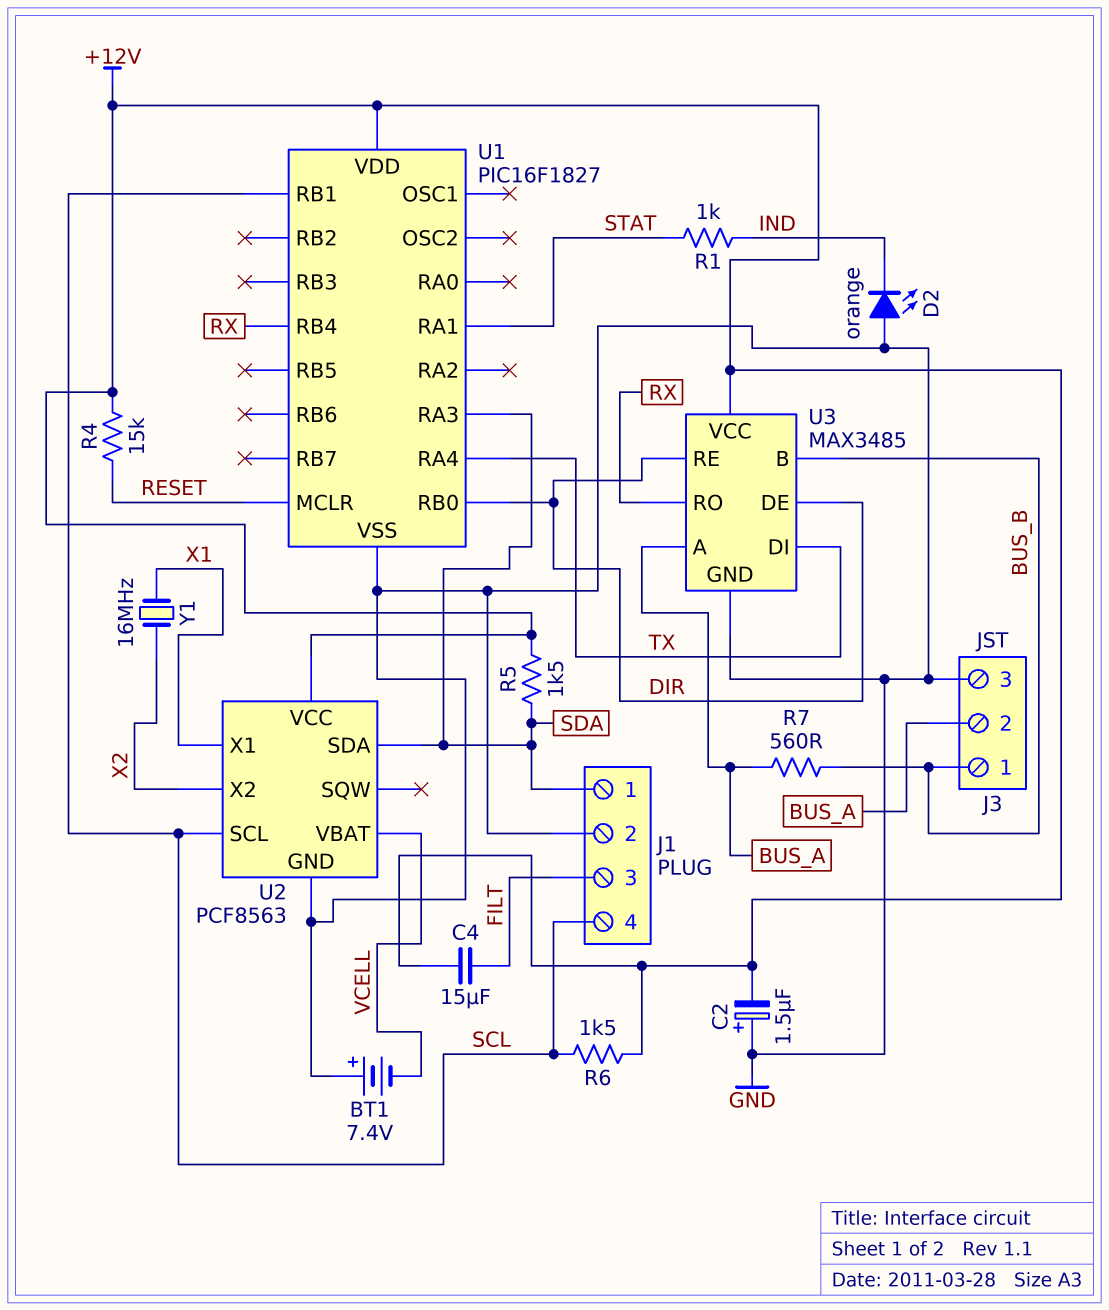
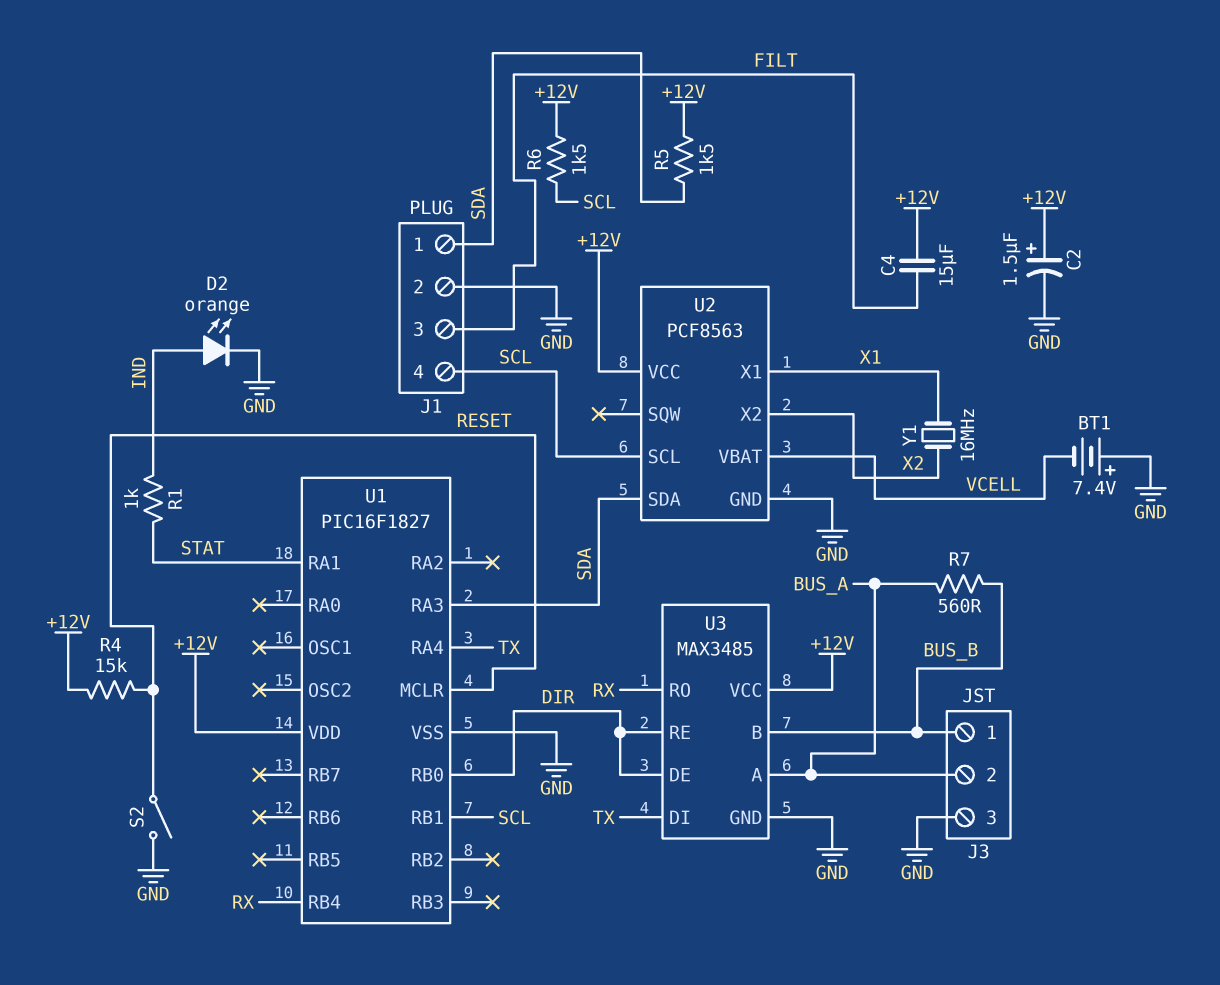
C2: 1.5uF (plus GND, minus +12V) -> 1.5uF (plus +12V, minus GND)
D2: LED orange (A GND, K IND) -> LED orange (A IND, K GND)
S2: none -> switch (GND, RESET)

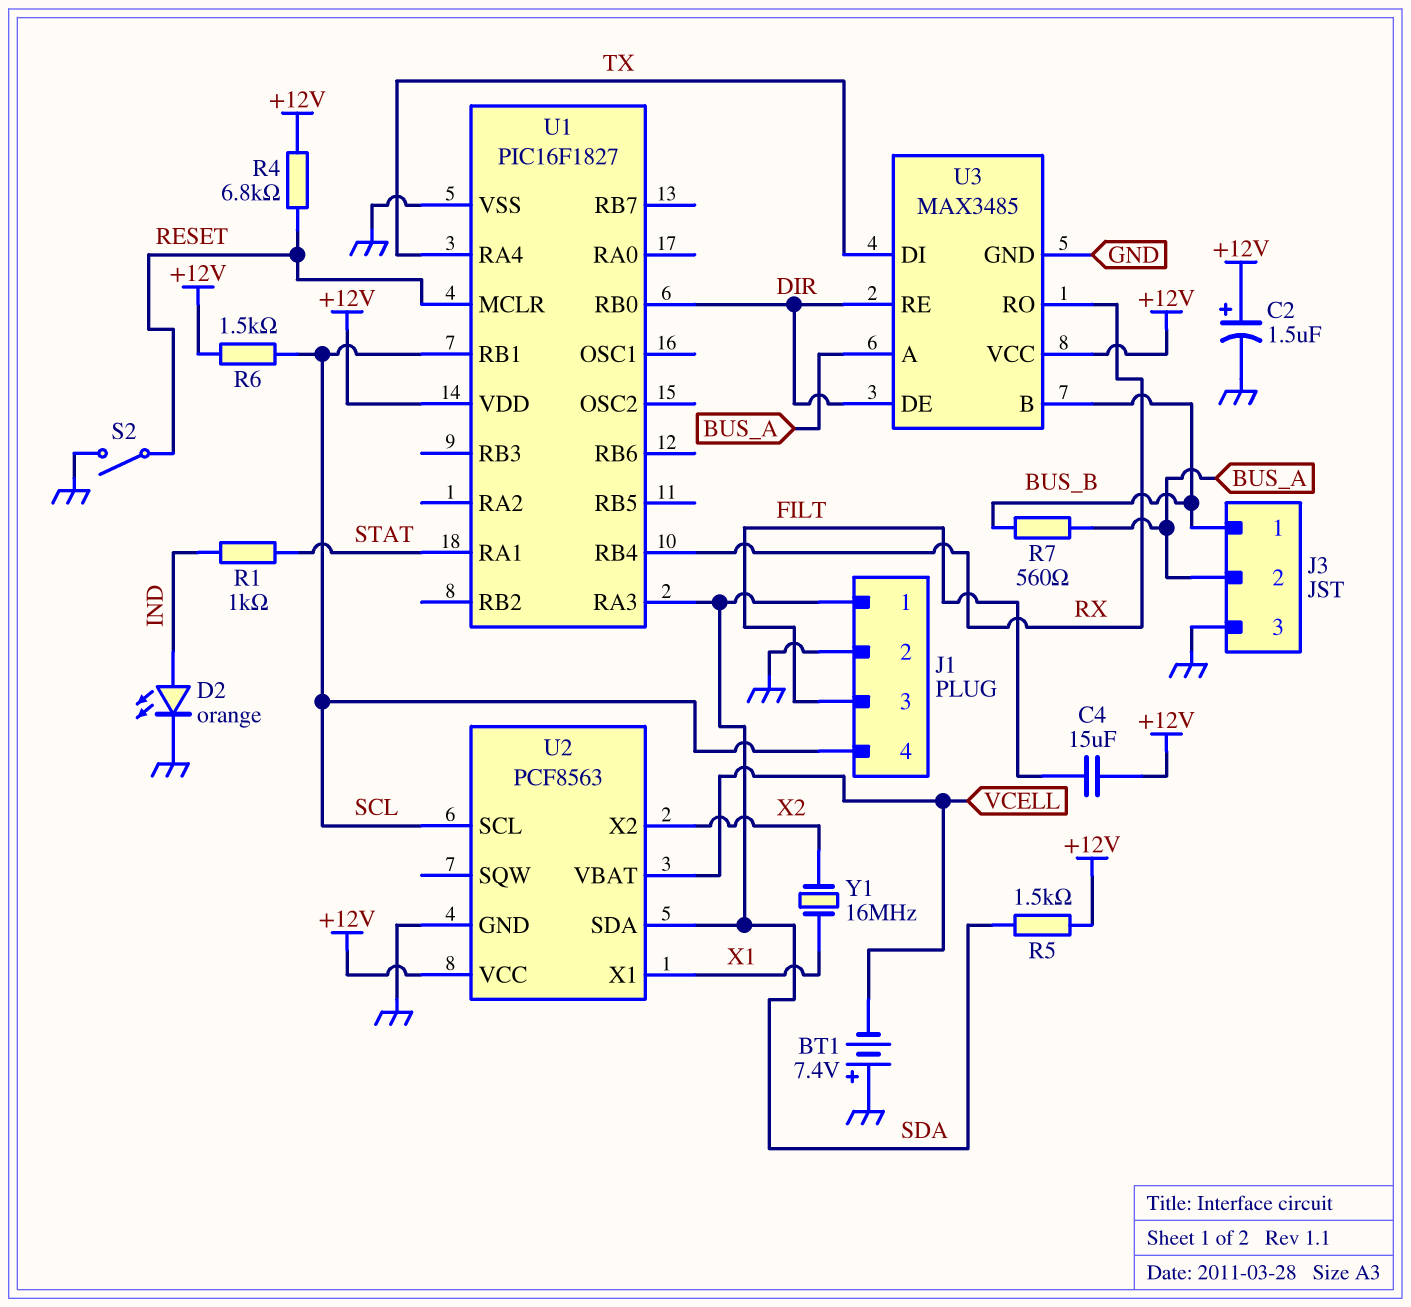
R4: 15k (+12V, RESET) -> 6.8k (+12V, RESET)

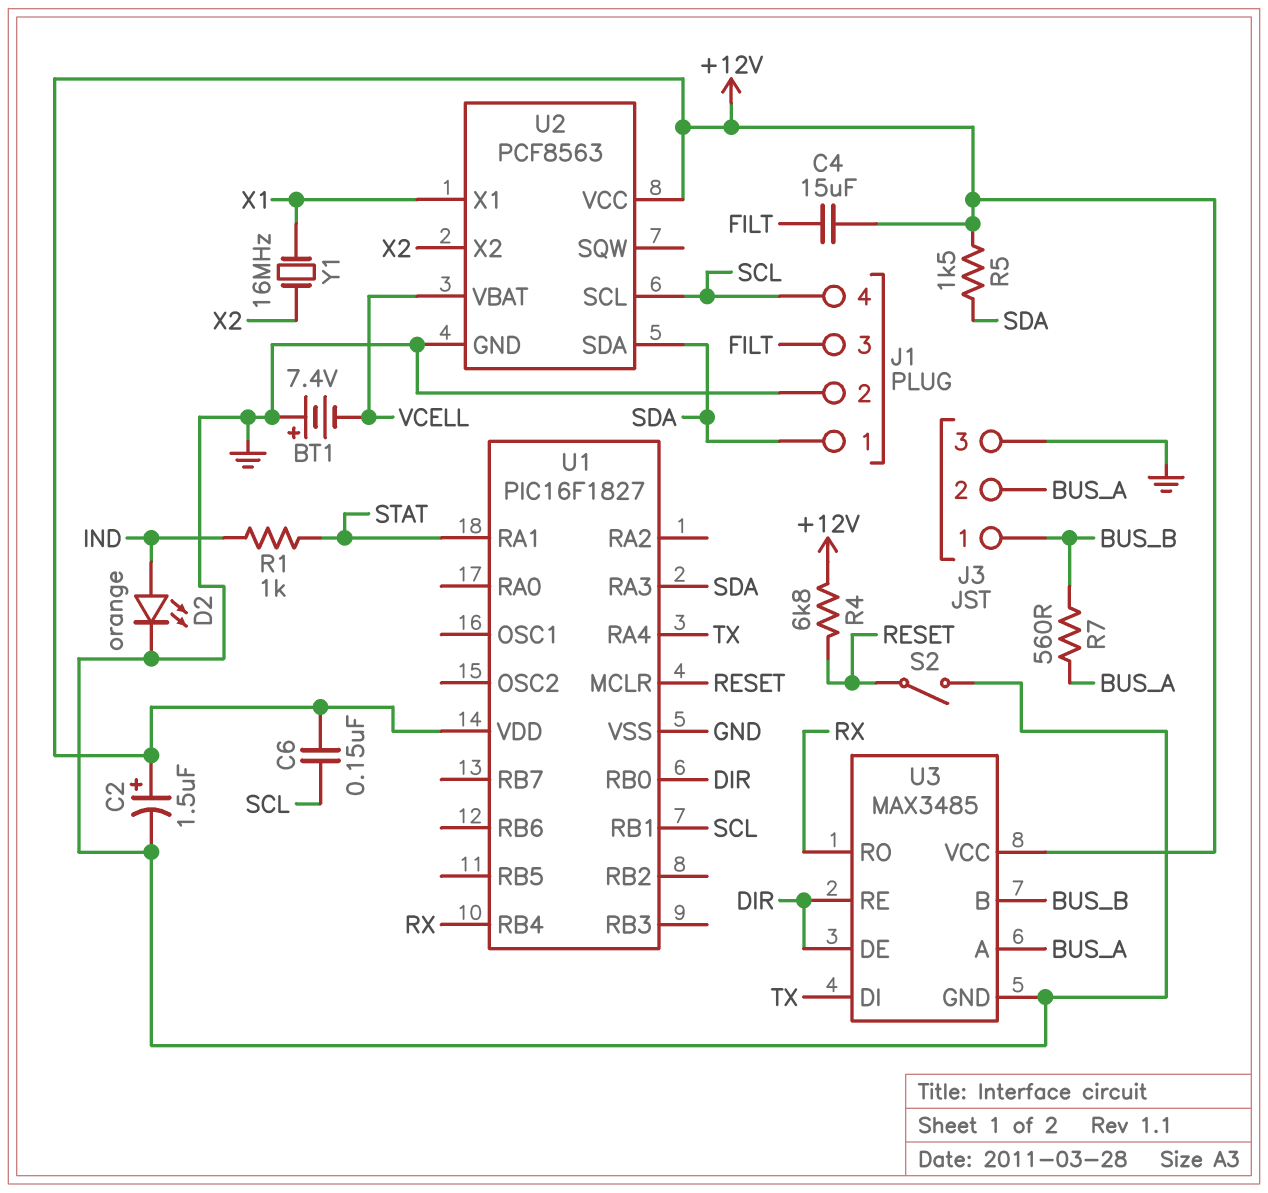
C6: none -> 150nF (+12V, SCL)
R6: 1.5k (+12V, SCL) -> none

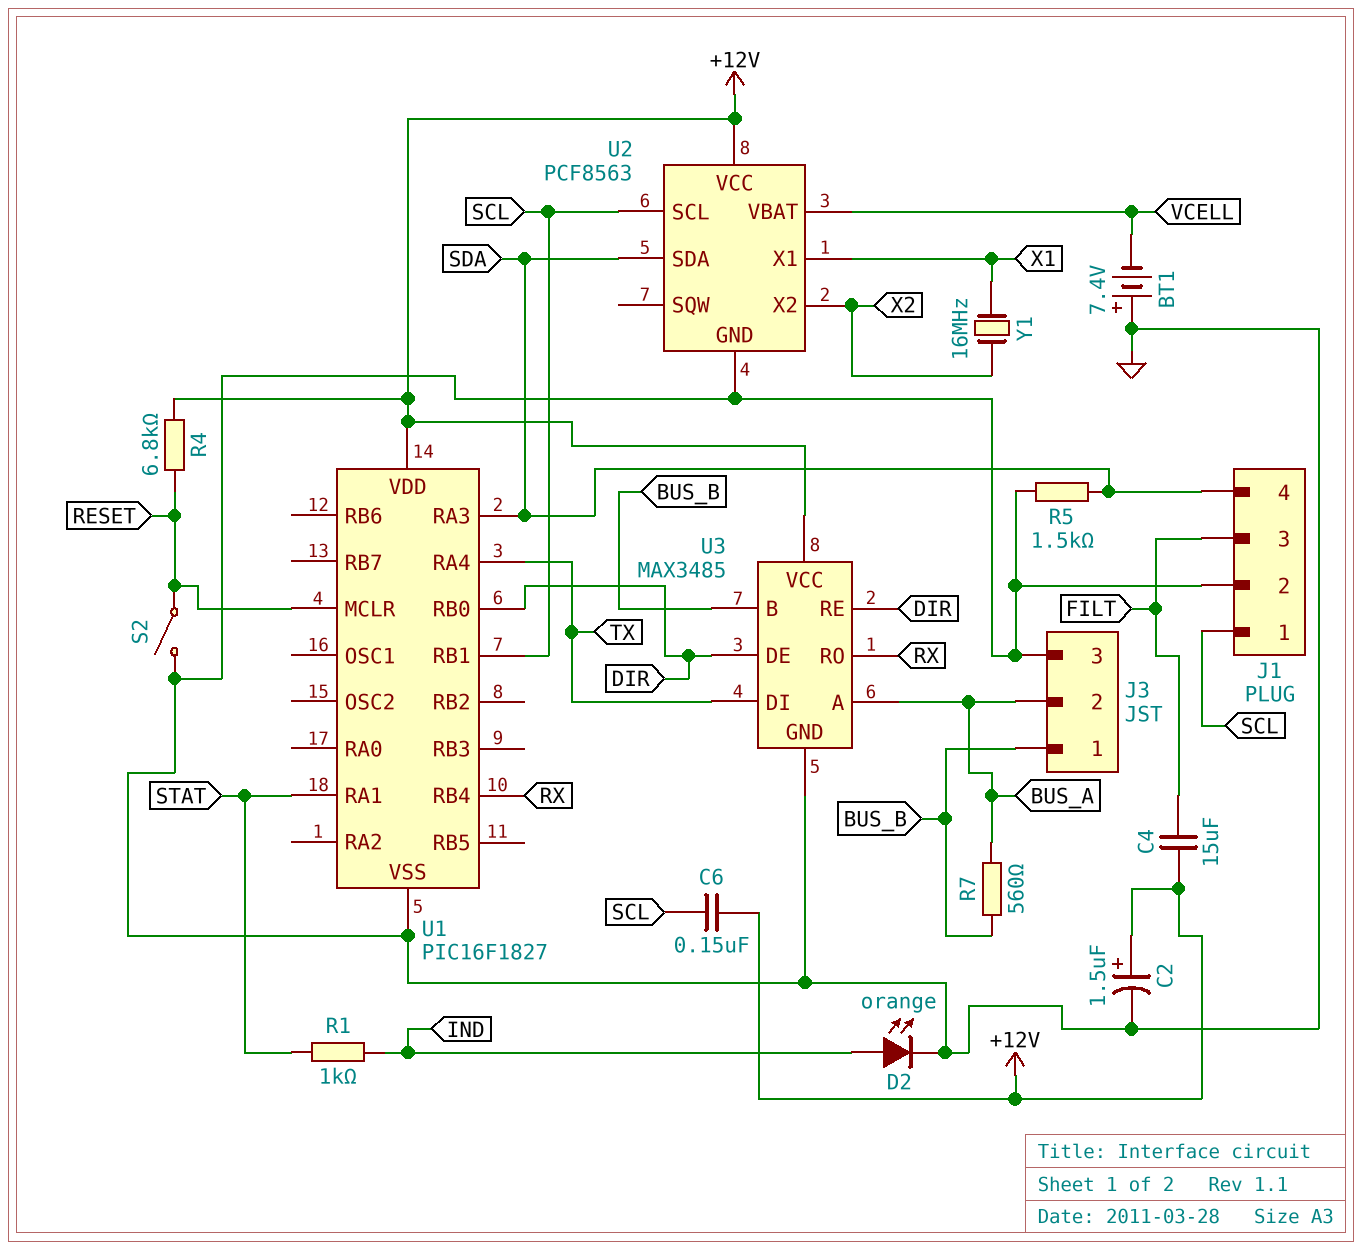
J1 pin 1: SDA -> SCL
J1 pin 4: SCL -> SDA
R5: 1.5k (+12V, SDA) -> 1.5k (GND, SDA)

